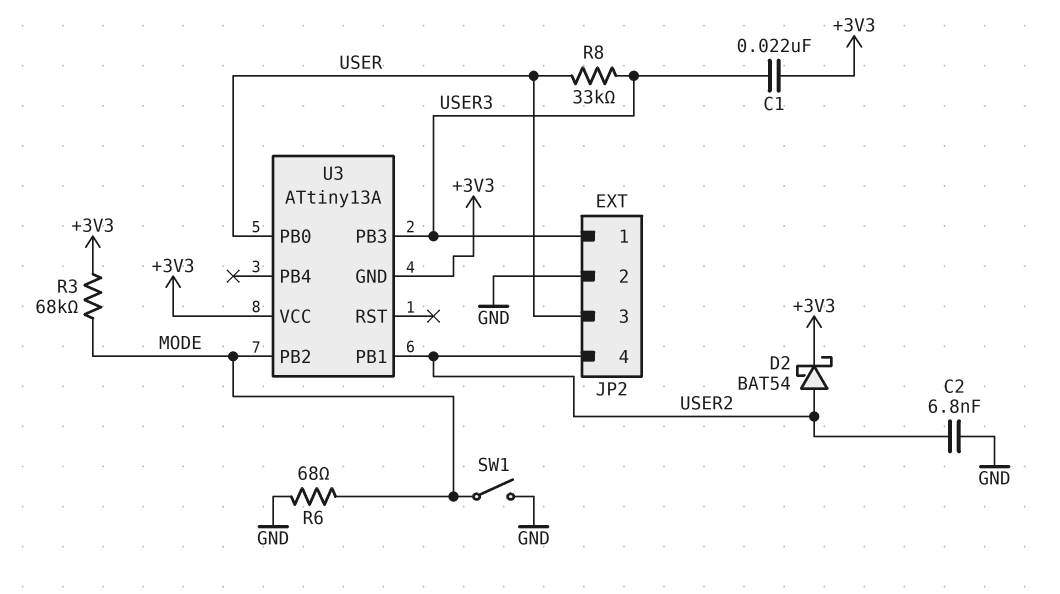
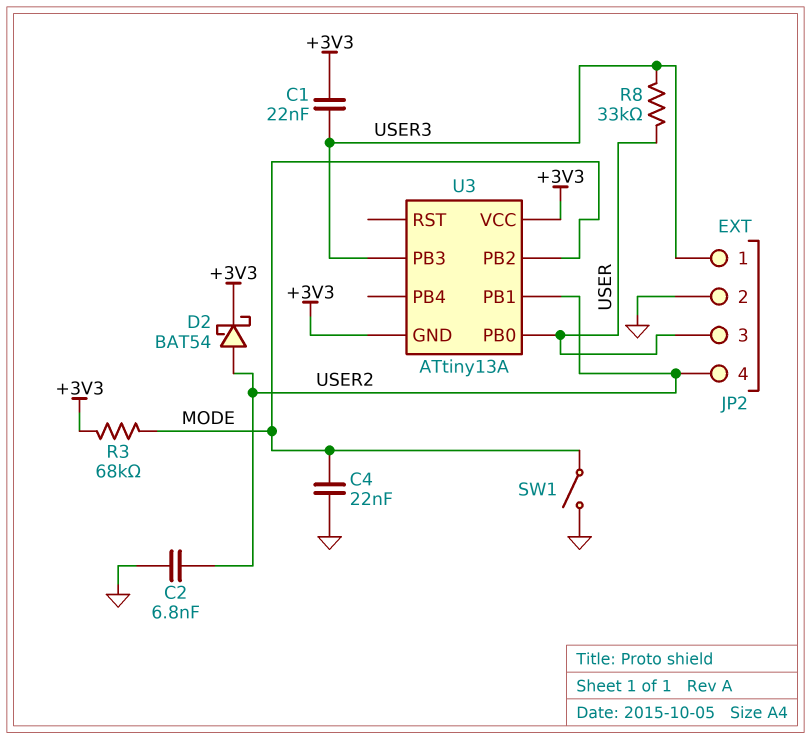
C4: none -> 22nF (GND, MODE)
R6: 68 (GND, MODE) -> none

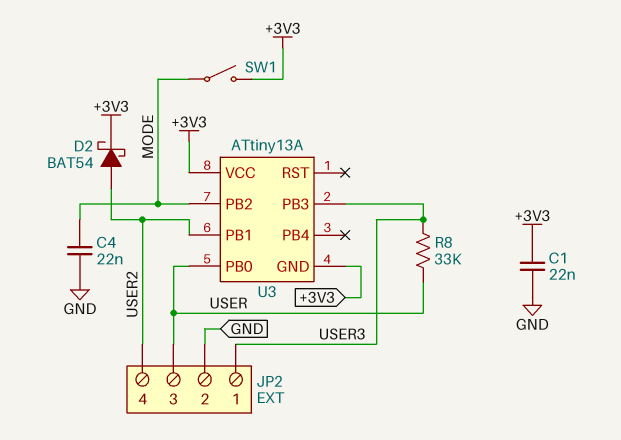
C1: 22nF (+3V3, USER3) -> 22nF (+3V3, GND)
C2: 6.8nF (GND, USER2) -> none
R3: 68k (+3V3, MODE) -> none
SW1: switch (GND, MODE) -> switch (+3V3, MODE)

